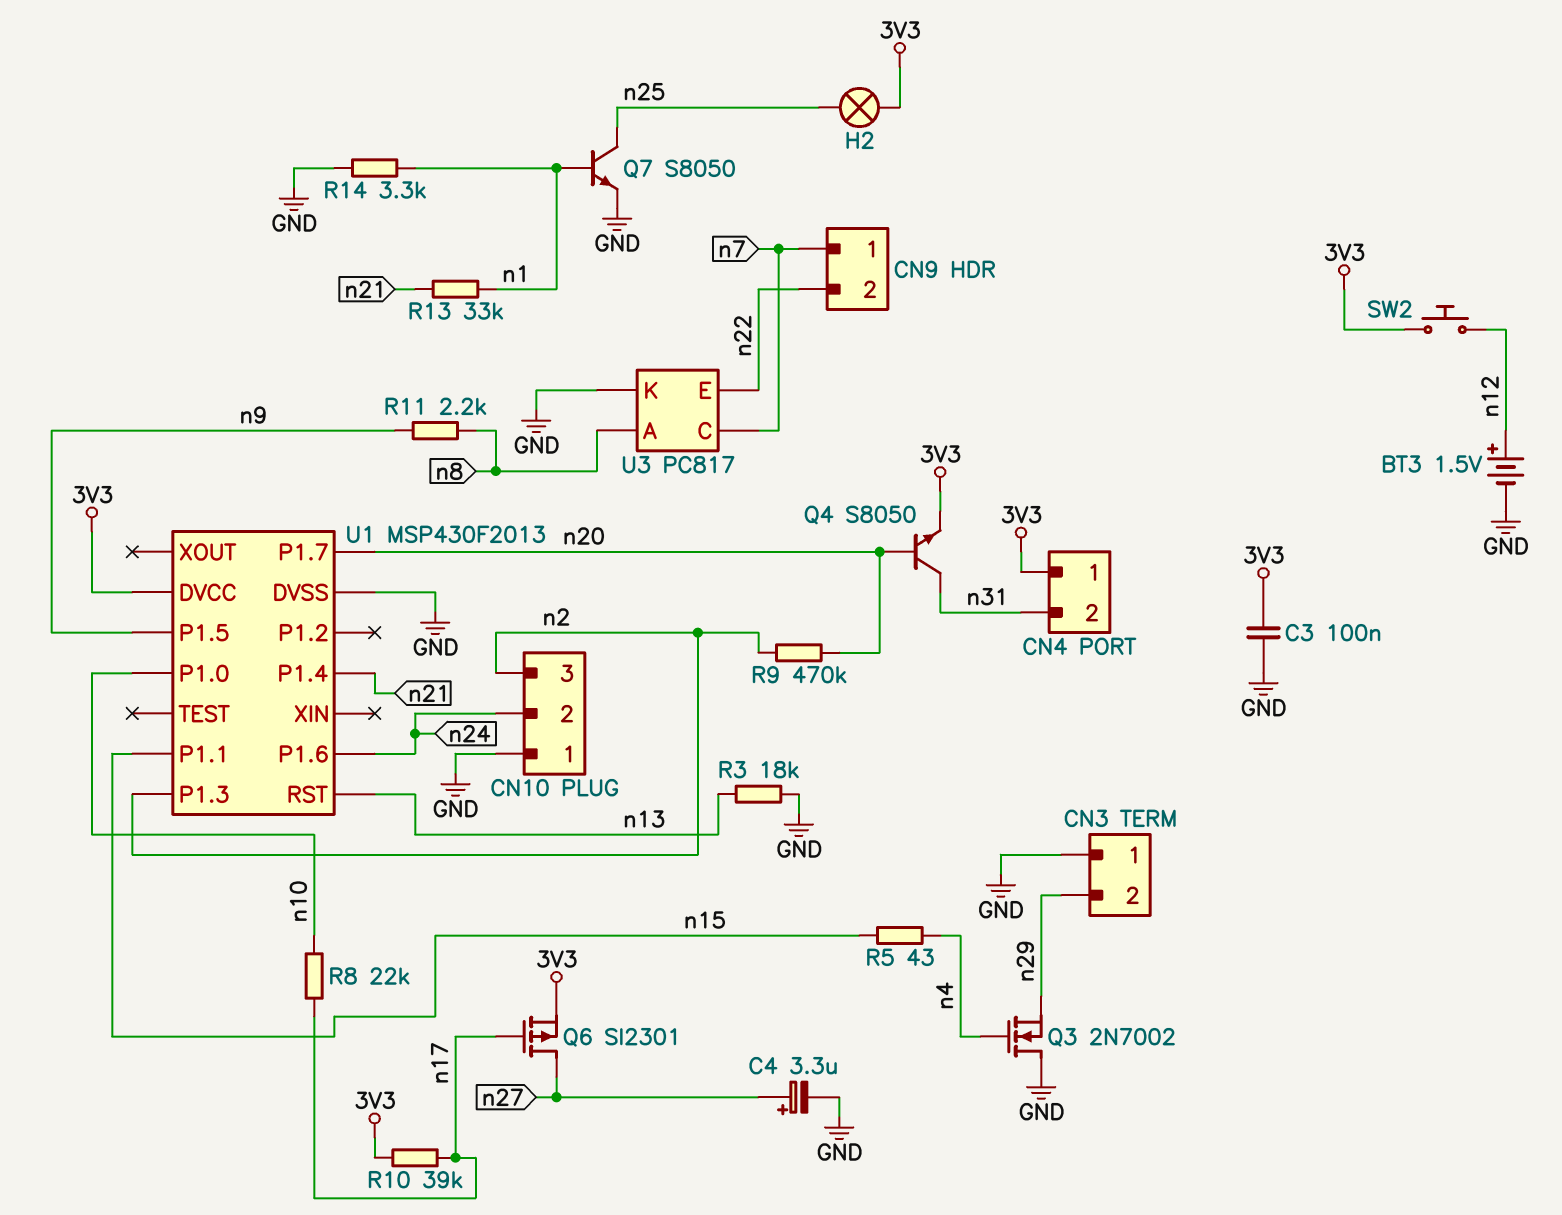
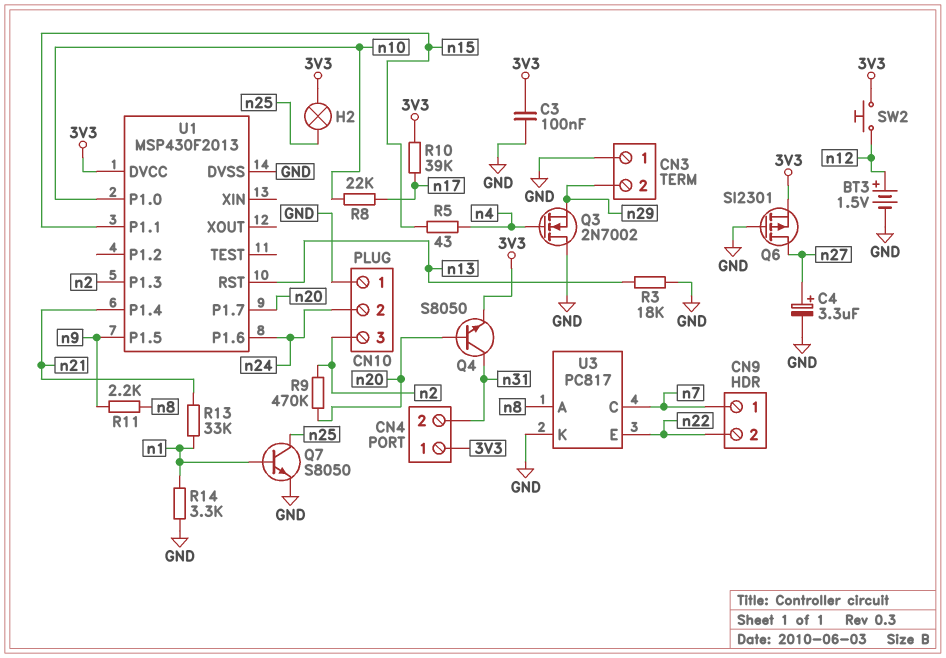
Q6: PMOS SI2301 (G n17, D n27, S 3V3) -> PMOS SI2301 (G GND, D n27, S 3V3)

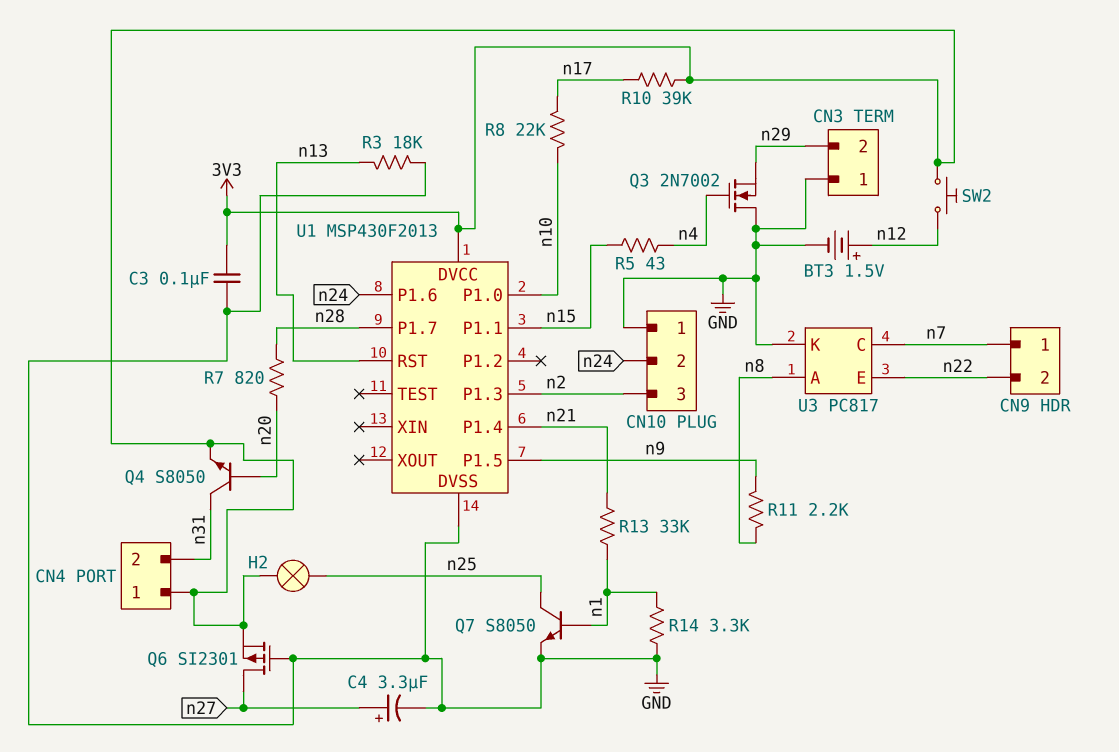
R7: none -> 820 (n20, n28)
R9: 470k (n2, n20) -> none
U1 pin P1.7: n20 -> n28

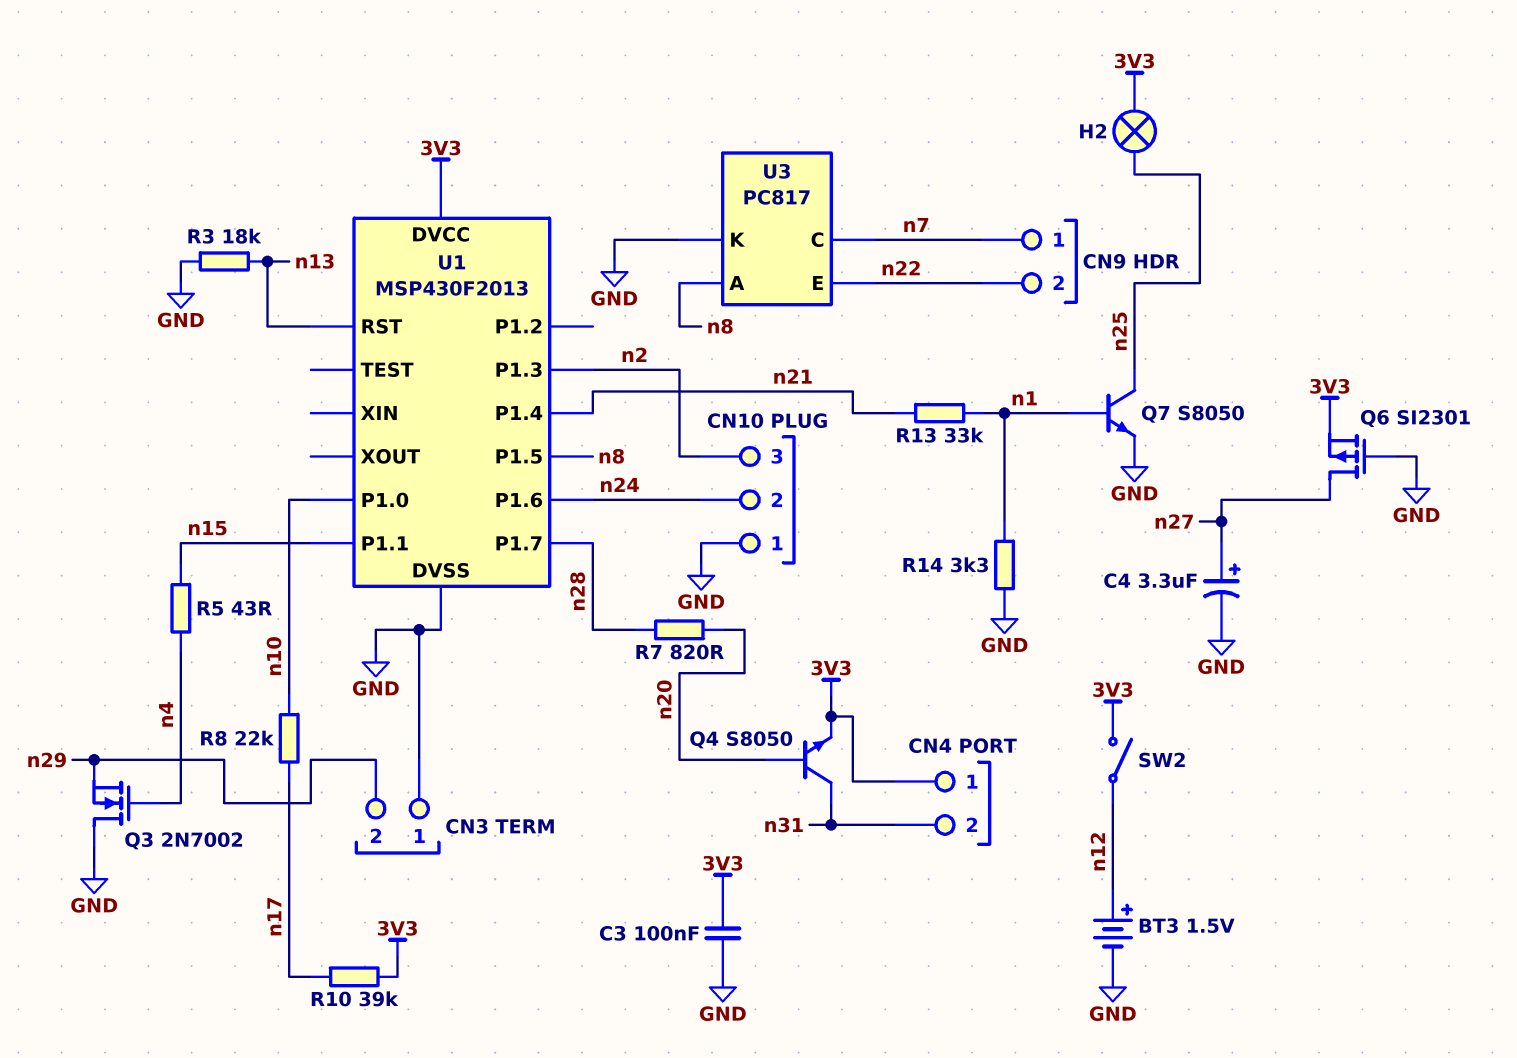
R11: 2.2k (n8, n9) -> none
SW2: button (3V3, n12) -> switch (3V3, n12)
U1 pin P1.5: n9 -> n8

